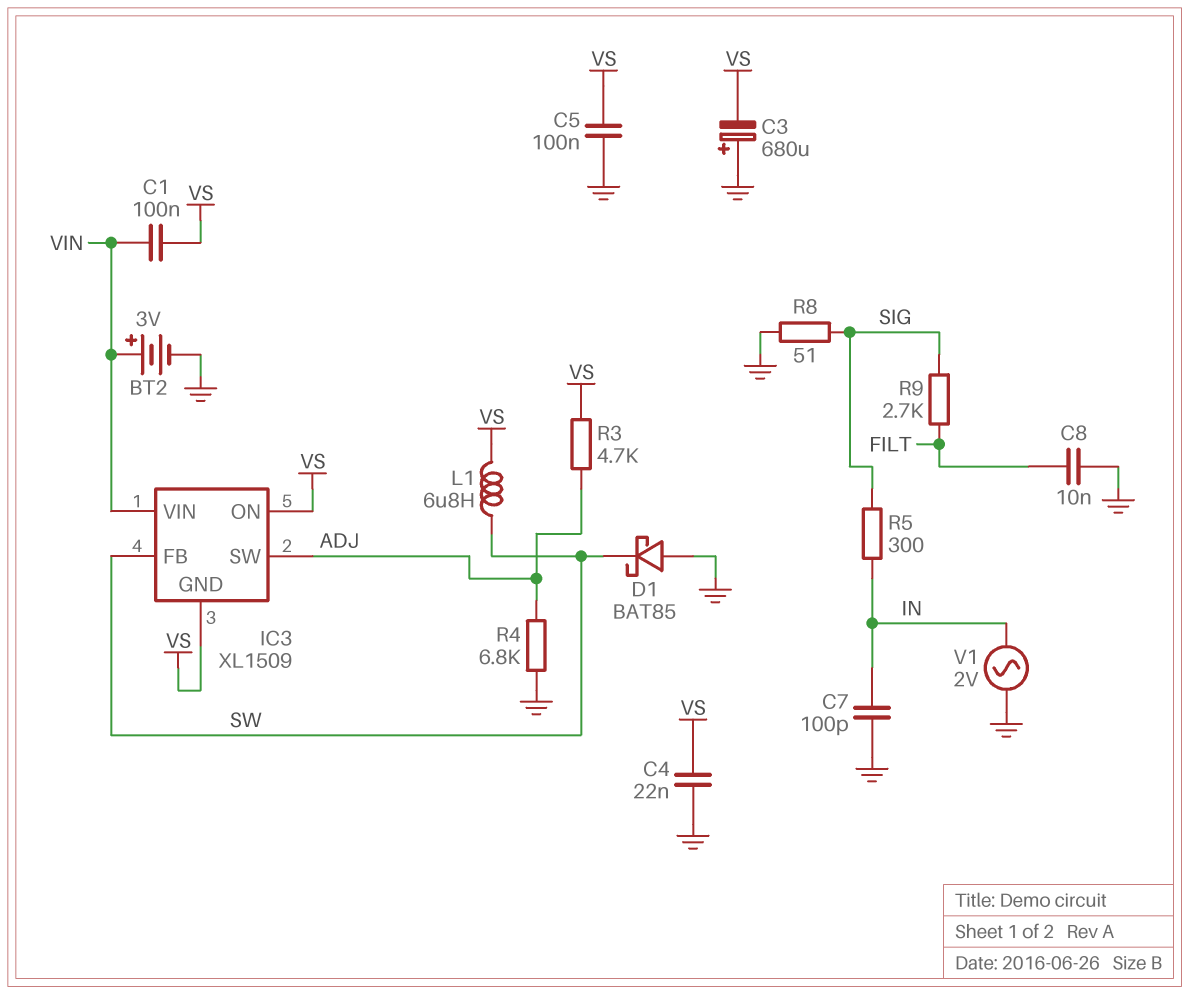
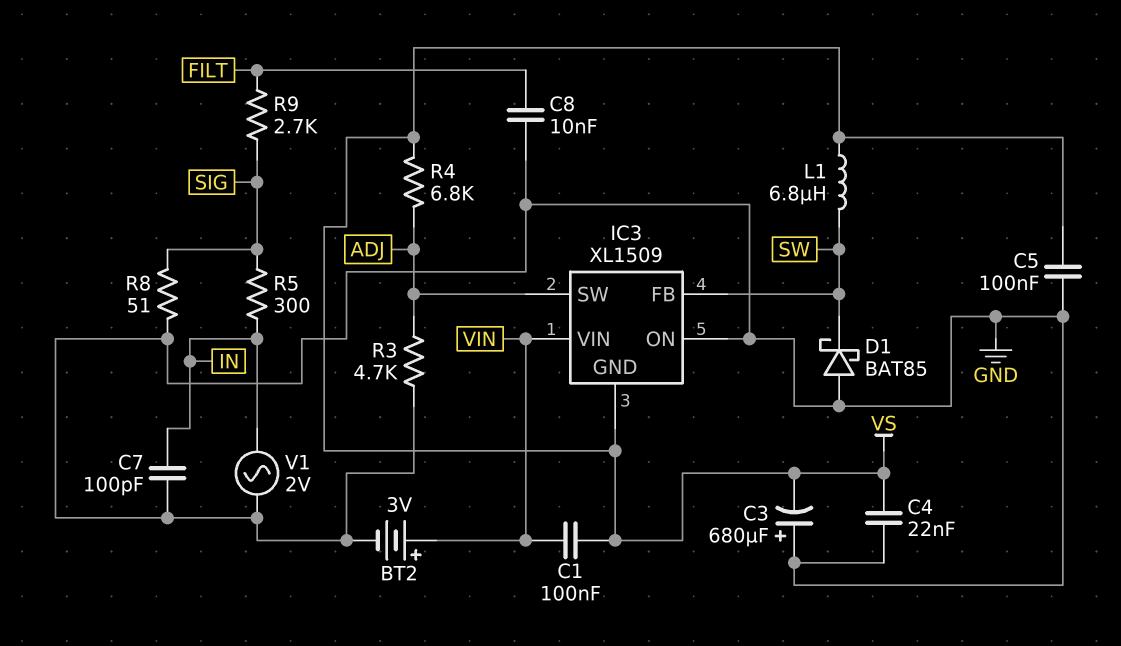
IC3 pin ON: VS -> GND
R3: 4.7k (ADJ, VS) -> 4.7k (ADJ, GND)
R4: 6.8k (ADJ, GND) -> 6.8k (ADJ, VS)

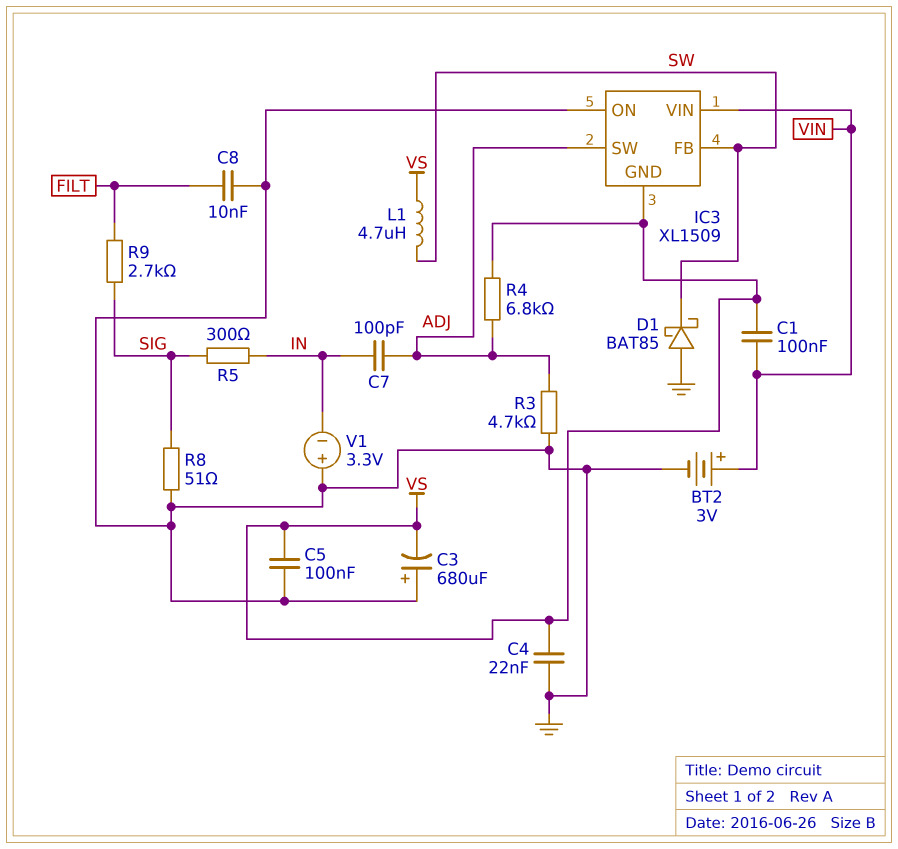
C7: 100pF (GND, IN) -> 100pF (ADJ, IN)
L1: 6.8uH (SW, VS) -> 4.7uH (SW, VS)
V1: AC 2V (GND, IN) -> 3.3V (plus GND, minus IN)

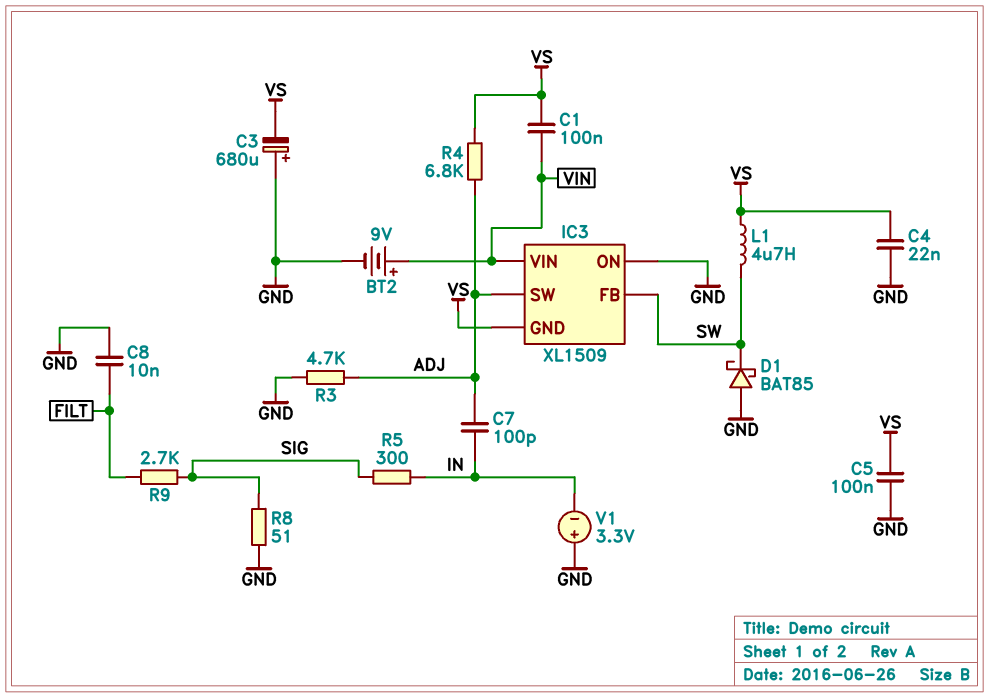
BT2: 3V (plus VIN, minus GND) -> 9V (plus VIN, minus GND)

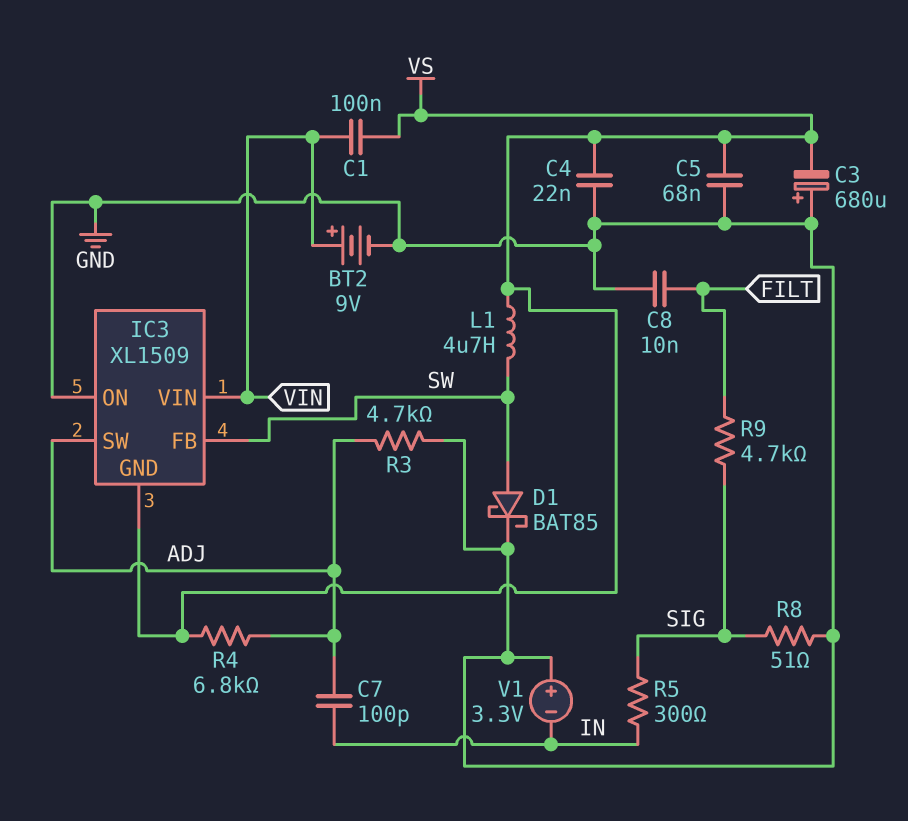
C5: 100nF (GND, VS) -> 68nF (GND, VS)
D1: schottky BAT85 (A GND, K SW) -> schottky BAT85 (A SW, K GND)
R9: 2.7k (FILT, SIG) -> 4.7k (FILT, SIG)

